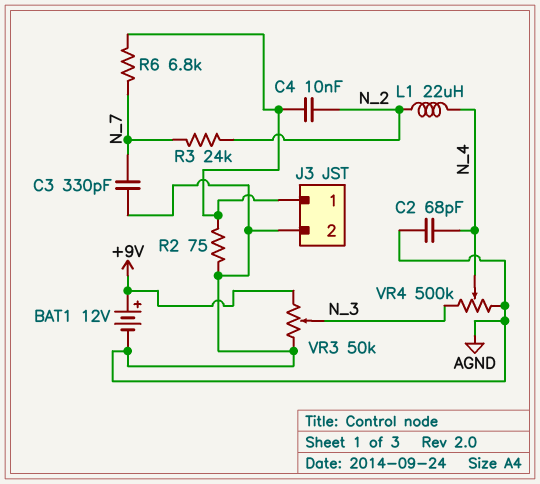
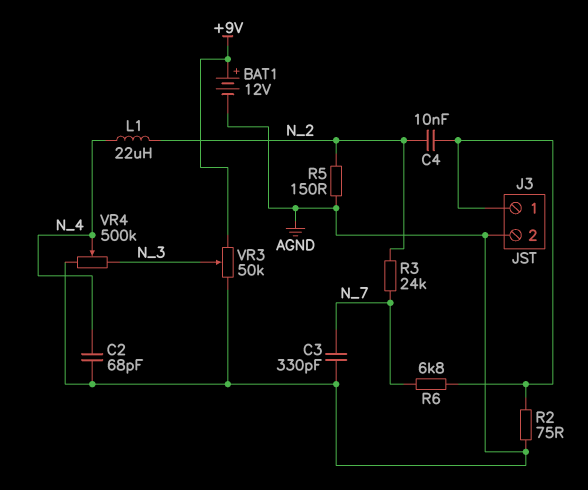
R5: none -> 150 (AGND, N_2)

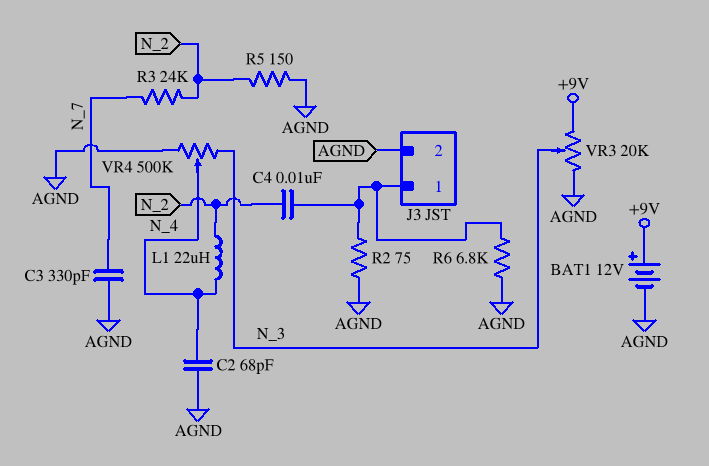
R6: 6.8k (J3/1, N_7) -> 6.8k (AGND, J3/1)
VR3: 50k (+9V, AGND, wiper N_3) -> 20k (+9V, AGND, wiper N_3)

